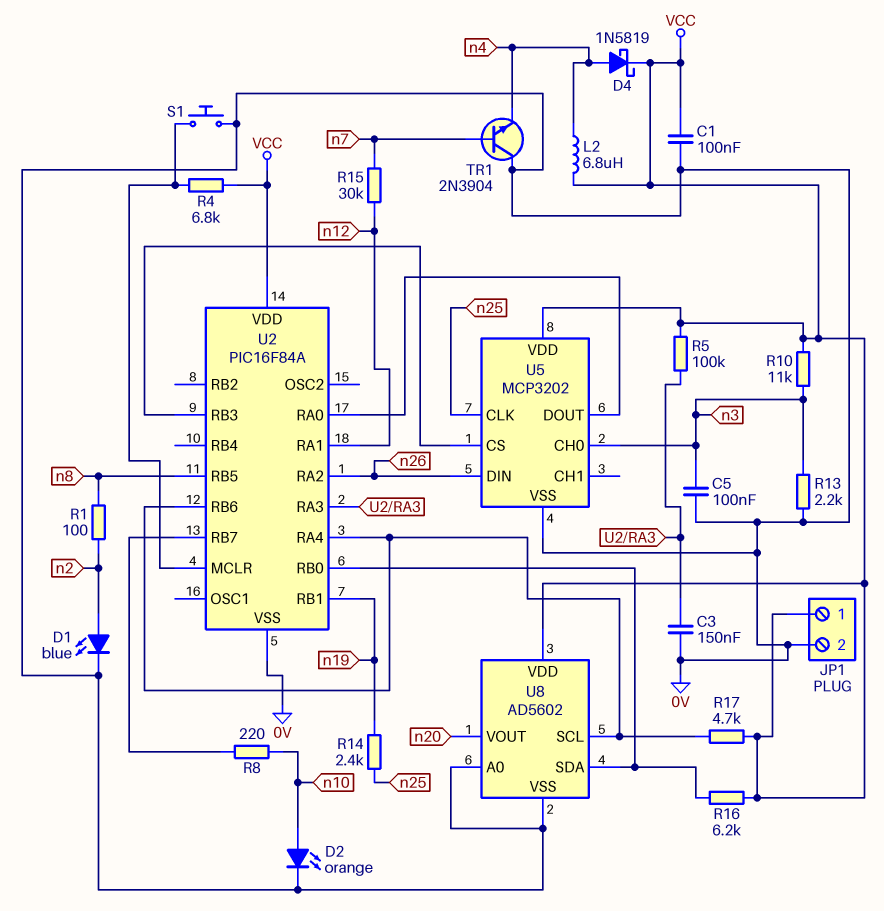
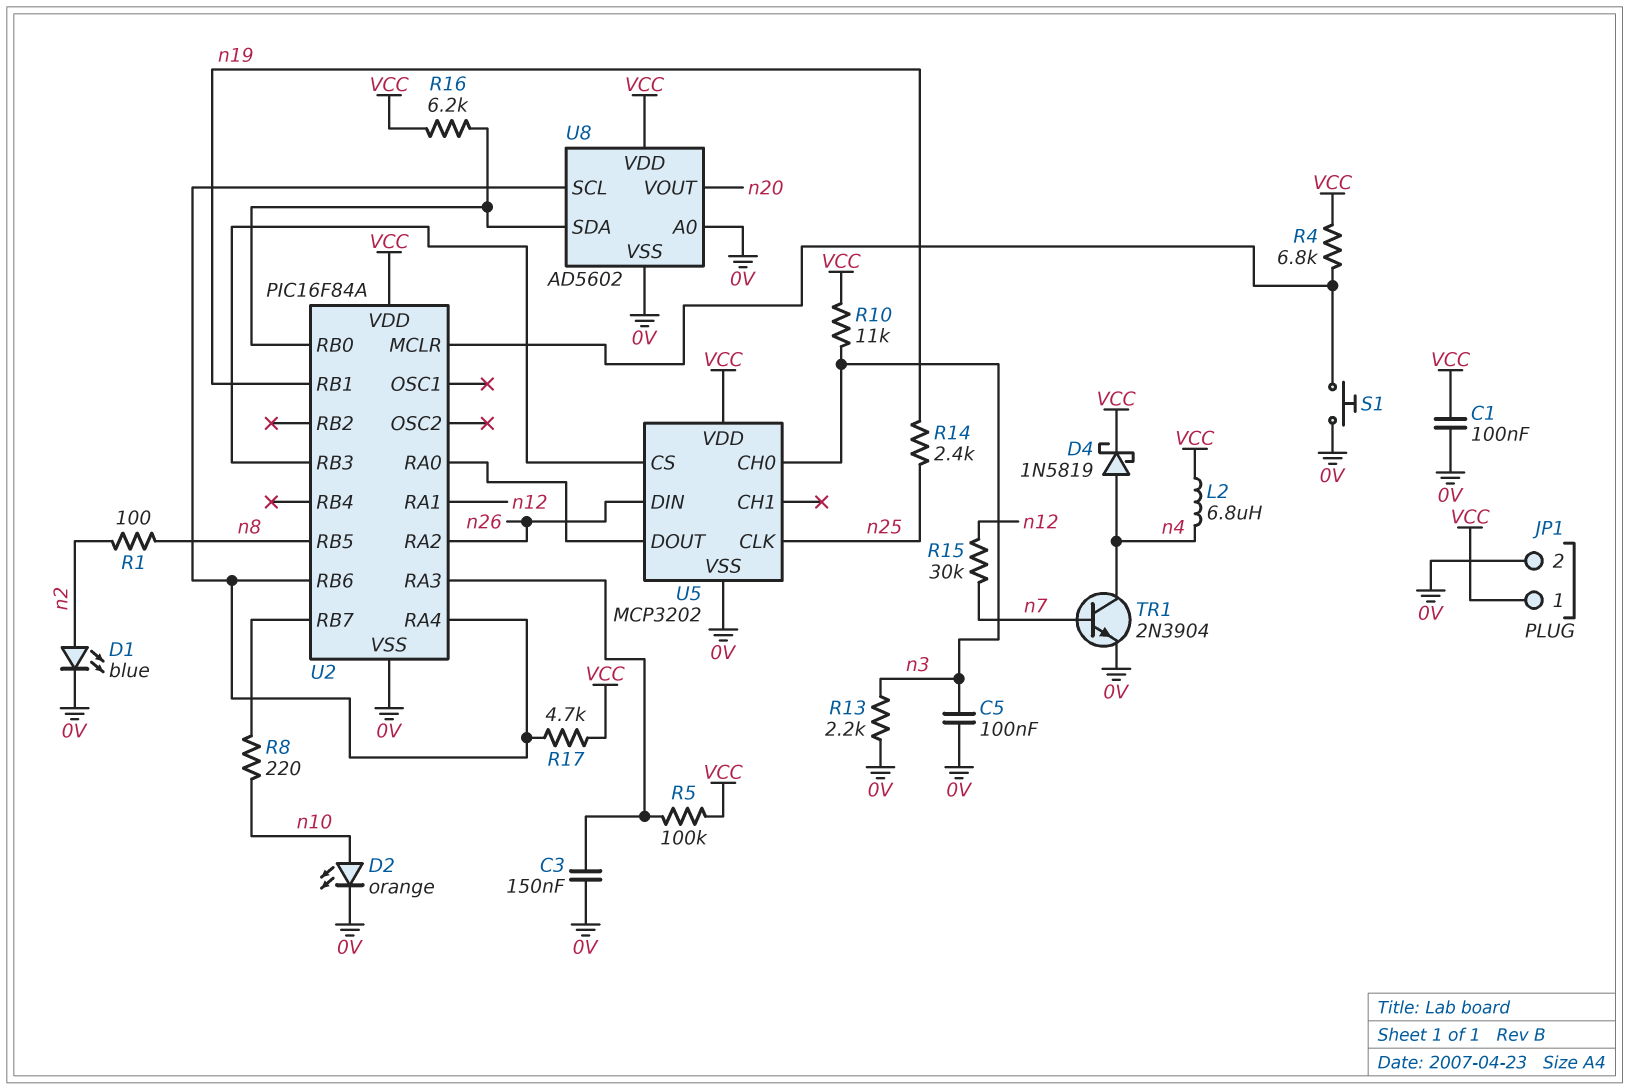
TR1: NPN 2N3904 (B n7, C 0V, E n4) -> NPN 2N3904 (B n7, C n4, E 0V)

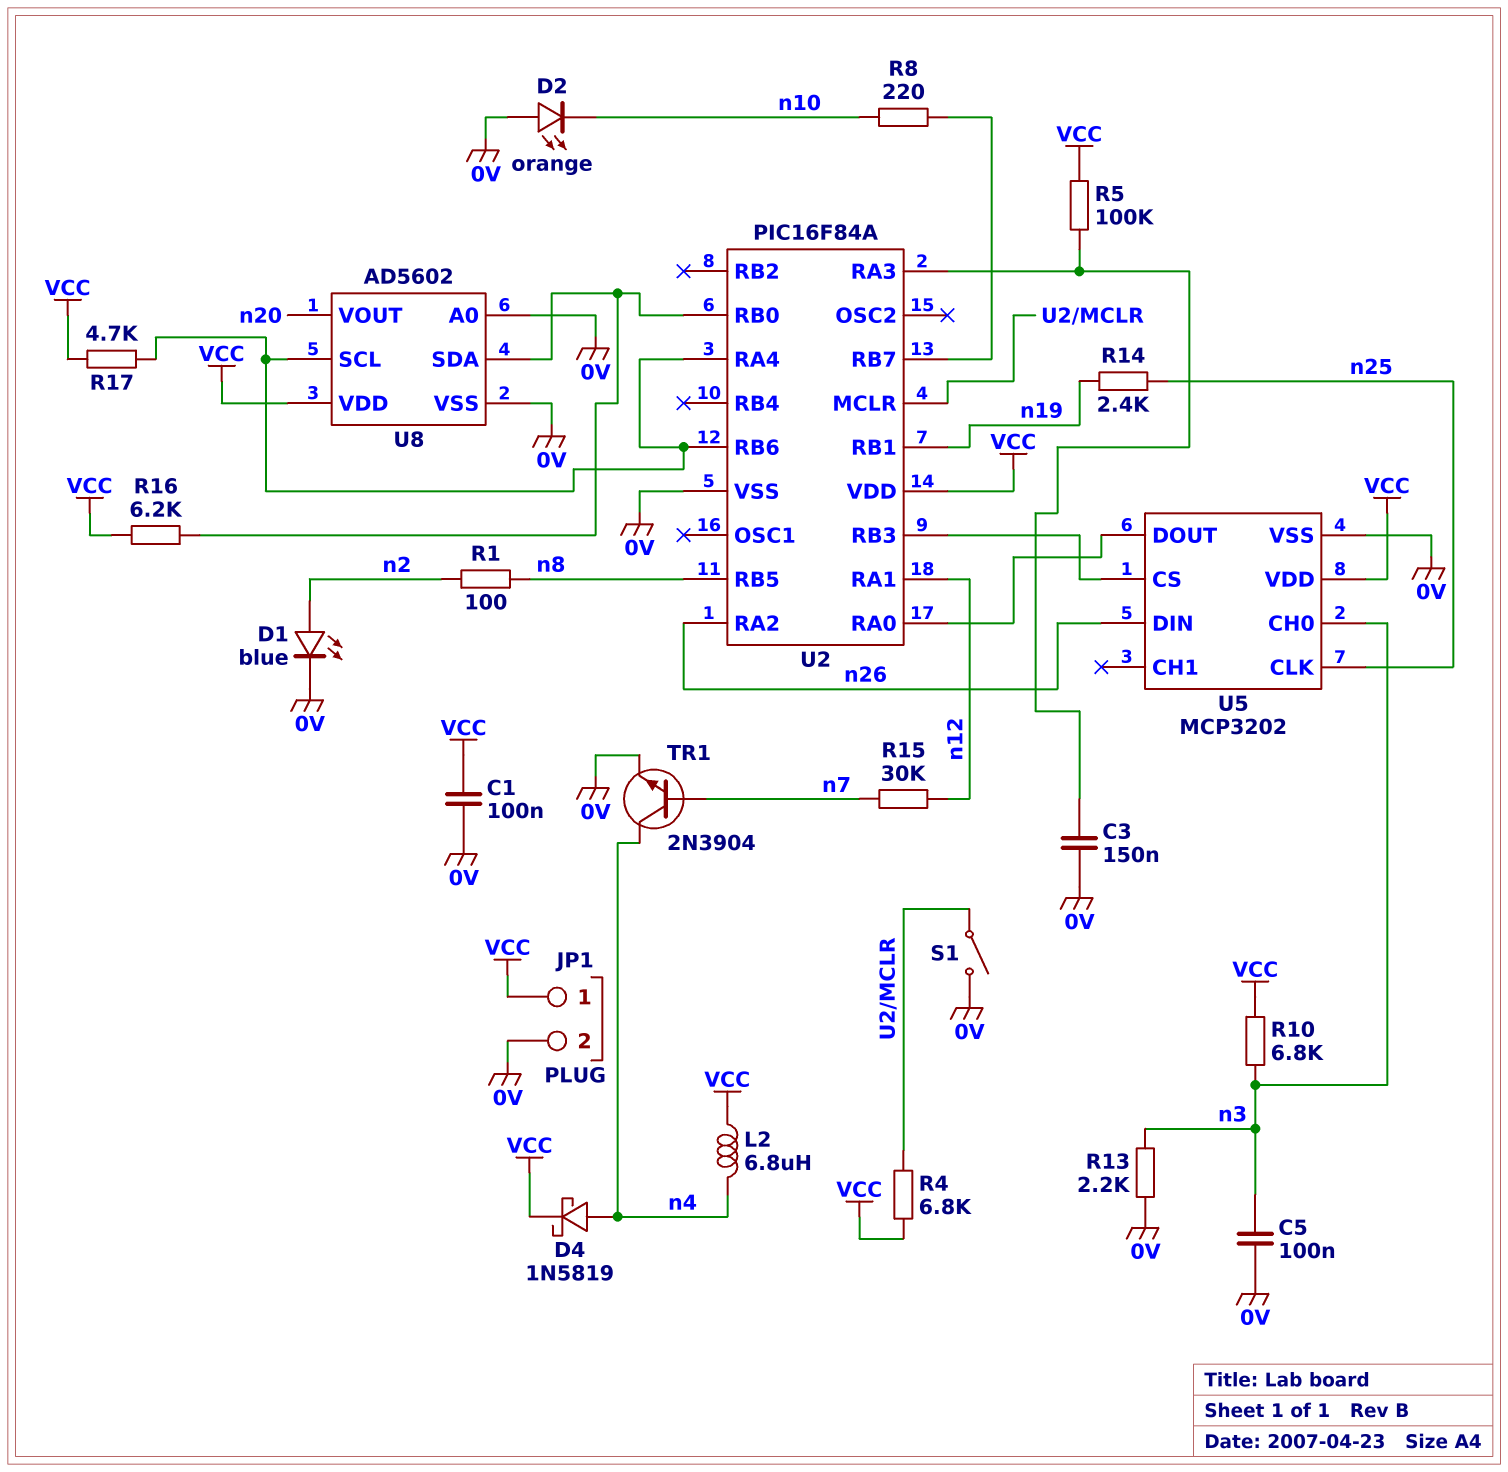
D2: LED orange (A n10, K 0V) -> LED orange (A 0V, K n10)
R10: 11k (VCC, n3) -> 6.8k (VCC, n3)
S1: button (0V, U2/MCLR) -> switch (0V, U2/MCLR)

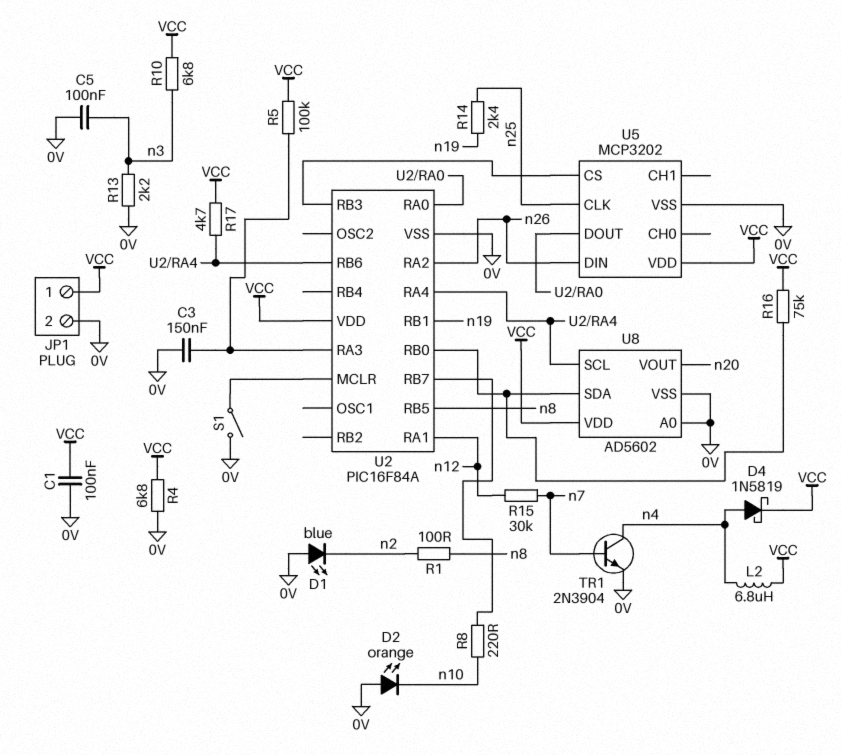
D1: LED blue (A n2, K 0V) -> LED blue (A 0V, K n2)
R4: 6.8k (U2/MCLR, VCC) -> 6.8k (0V, VCC)
R16: 6.2k (U2/RB0, VCC) -> 75k (U2/RB0, VCC)
U5 pin CH0: n3 -> none

